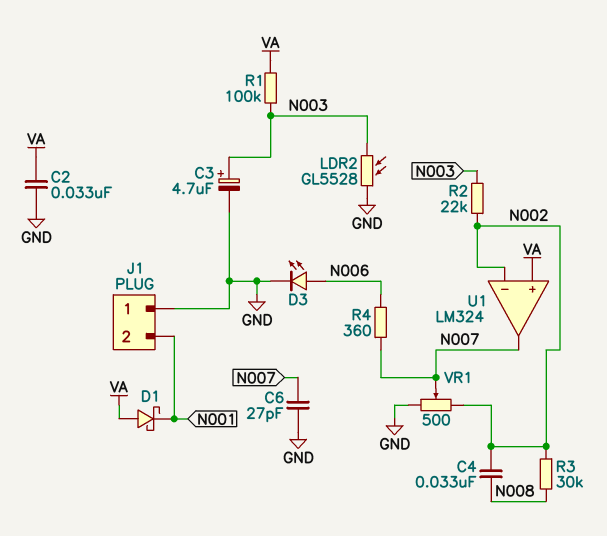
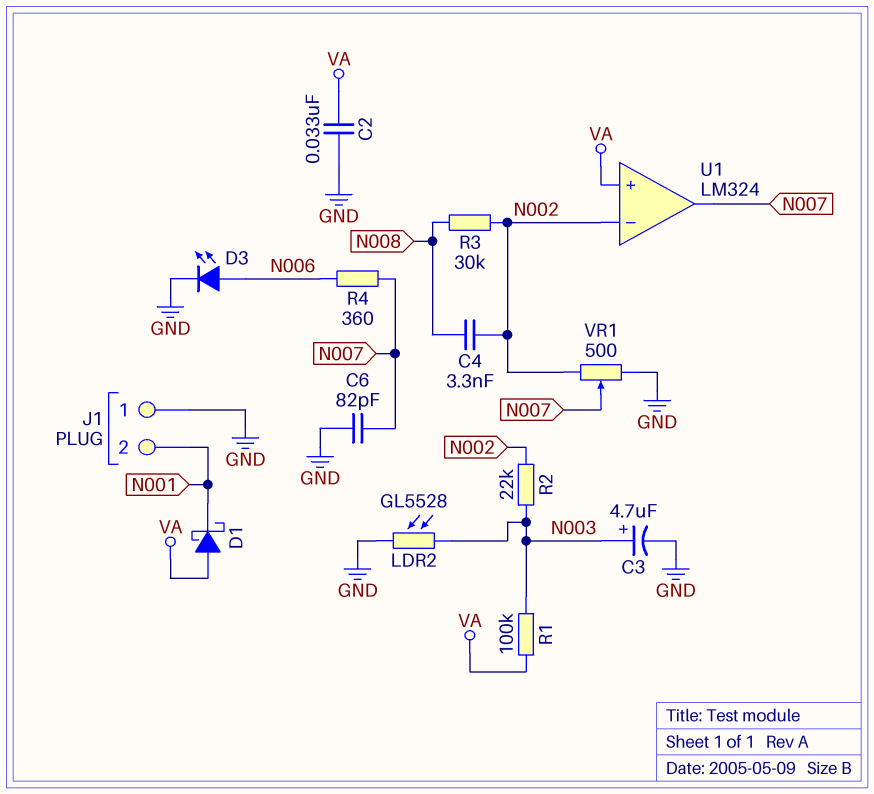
C4: 33nF (N002, N008) -> 3.3nF (N002, N008)
C6: 27pF (GND, N007) -> 82pF (GND, N007)

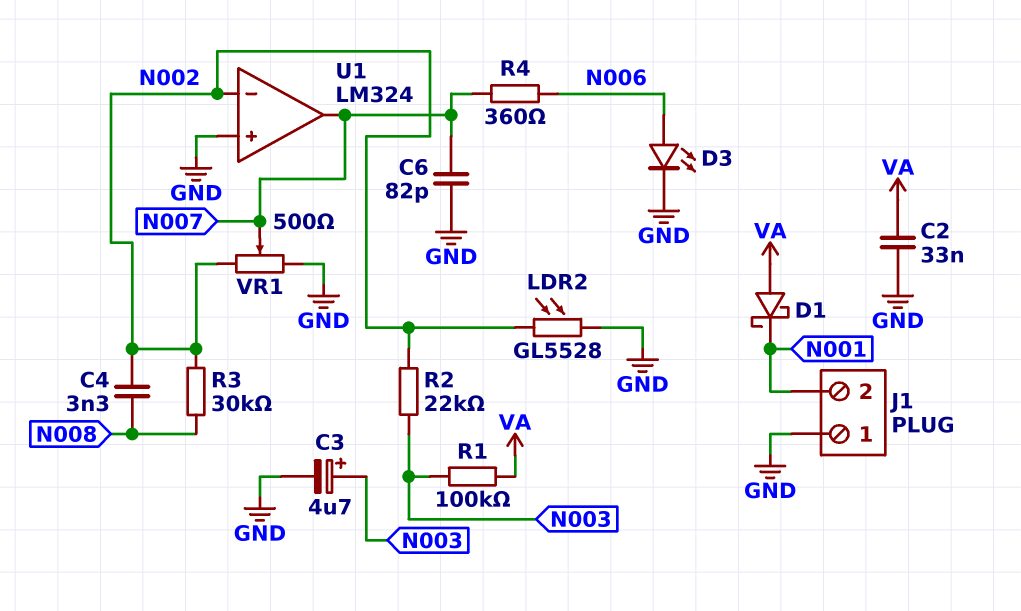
LDR2: GL5528 (GND, N003) -> GL5528 (GND, N002)
U1 pin in+: VA -> GND

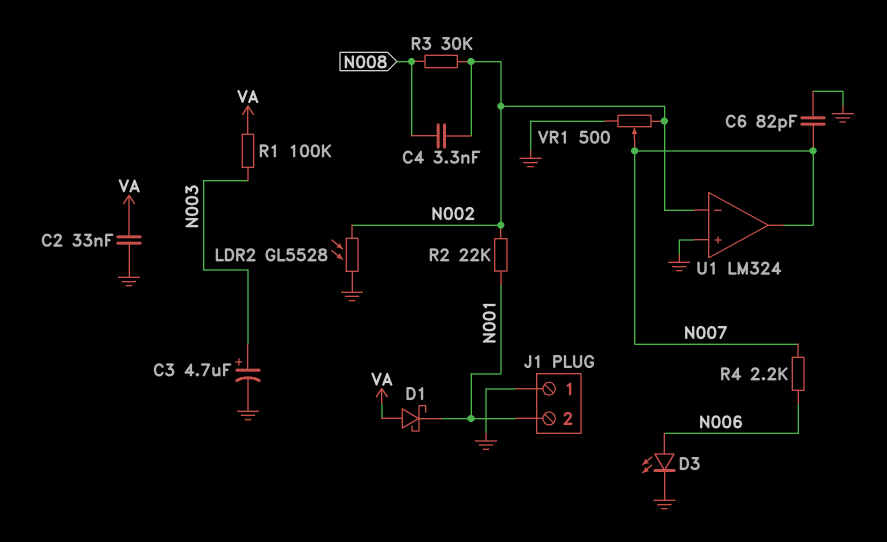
R2: 22k (N002, N003) -> 22k (N001, N002)
R4: 360 (N006, N007) -> 2.2k (N006, N007)

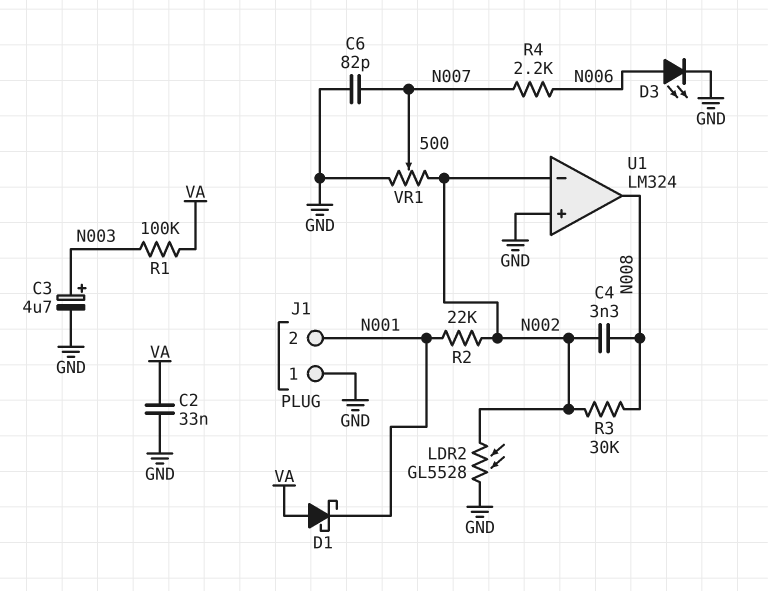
U1 pin out: N007 -> N008

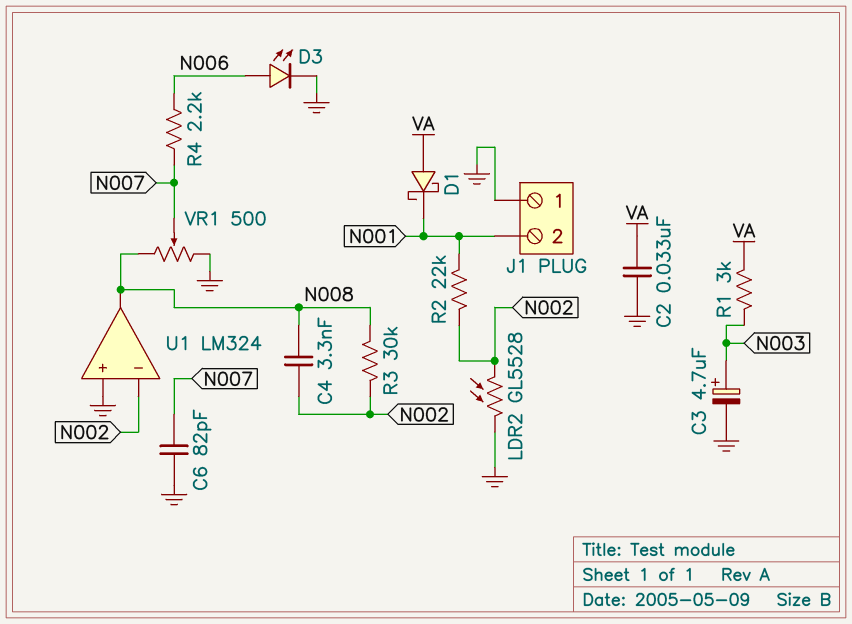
R1: 100k (N003, VA) -> 3k (N003, VA)
VR1: 500 (GND, N002, wiper N007) -> 500 (GND, N008, wiper N007)

